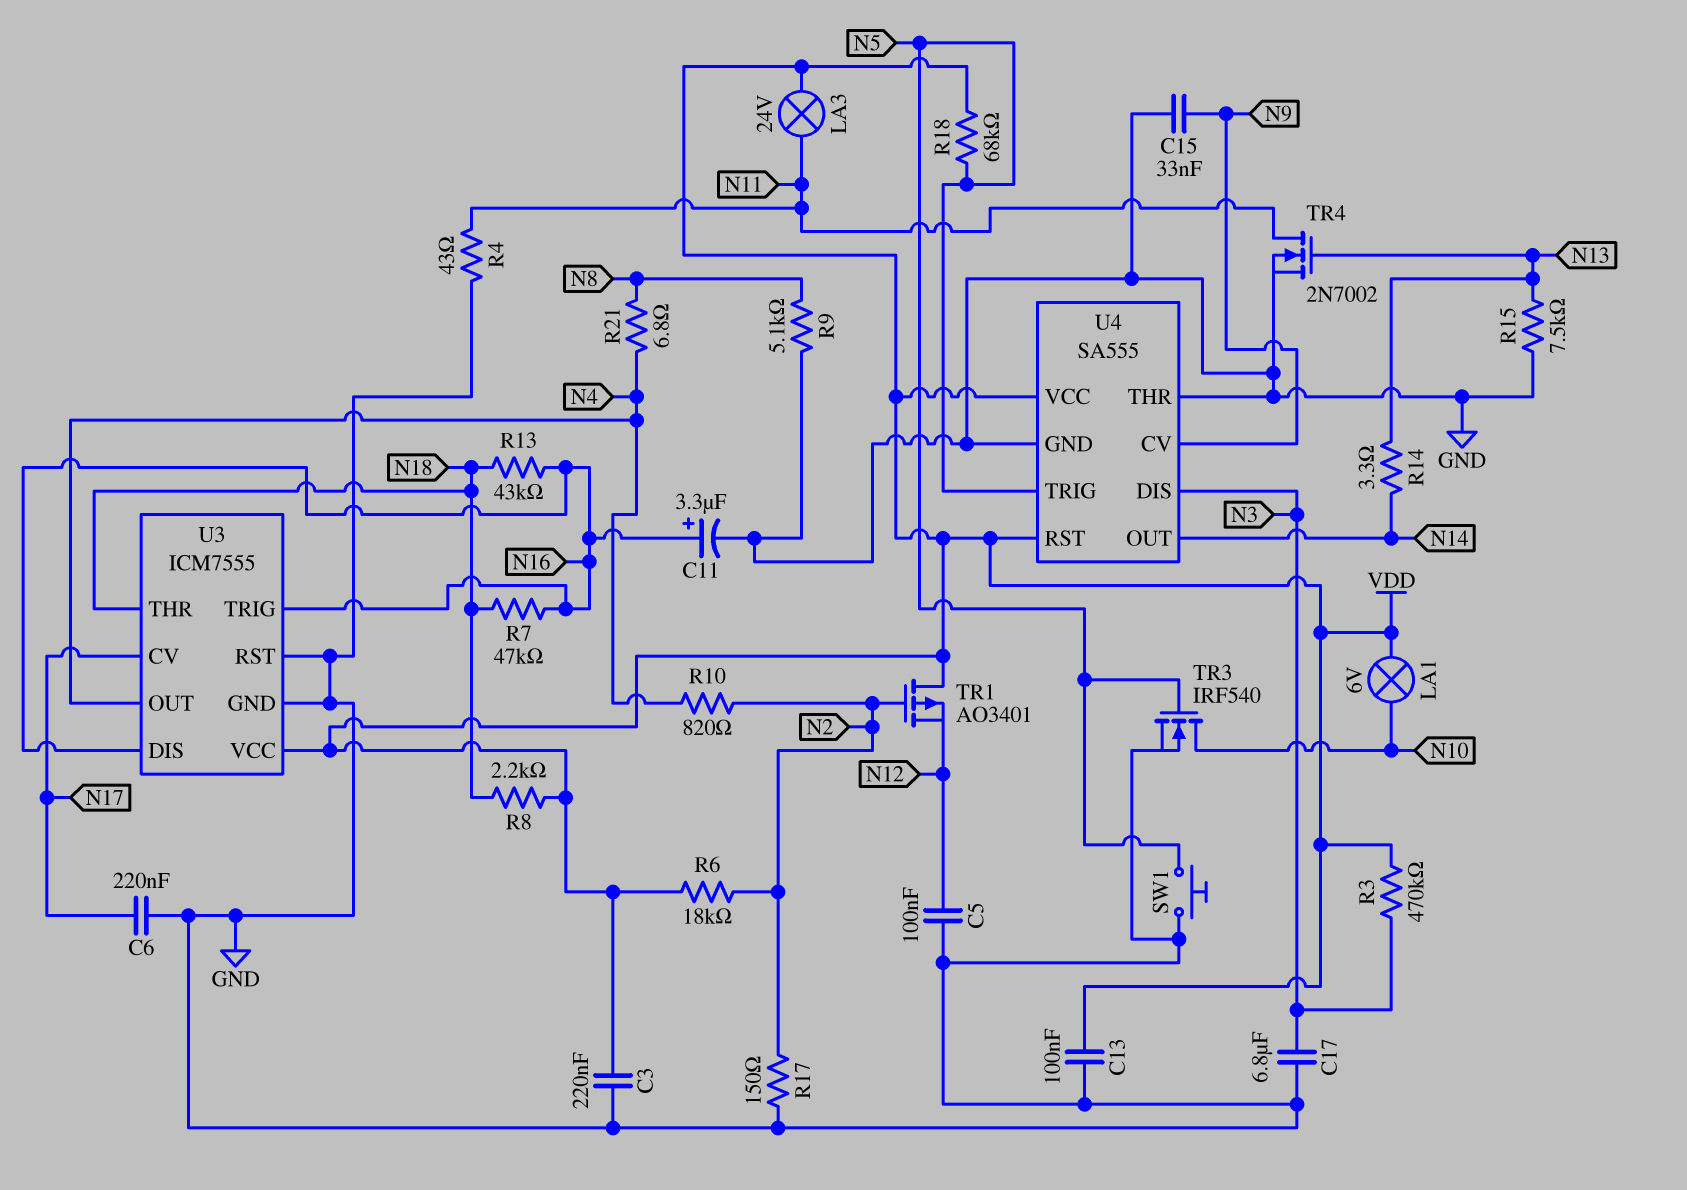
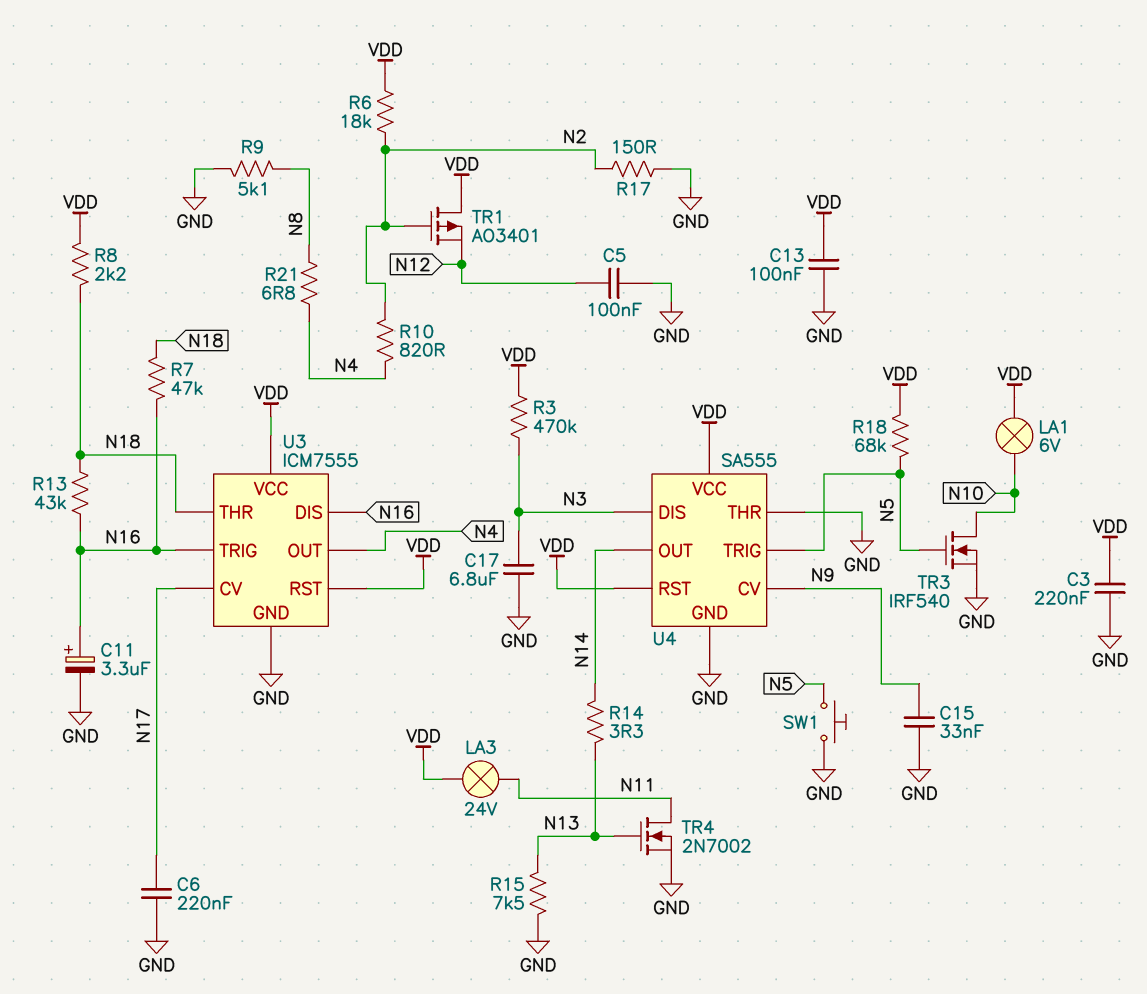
R4: 43 (GND, N11) -> none
U3 pin RST: GND -> VDD

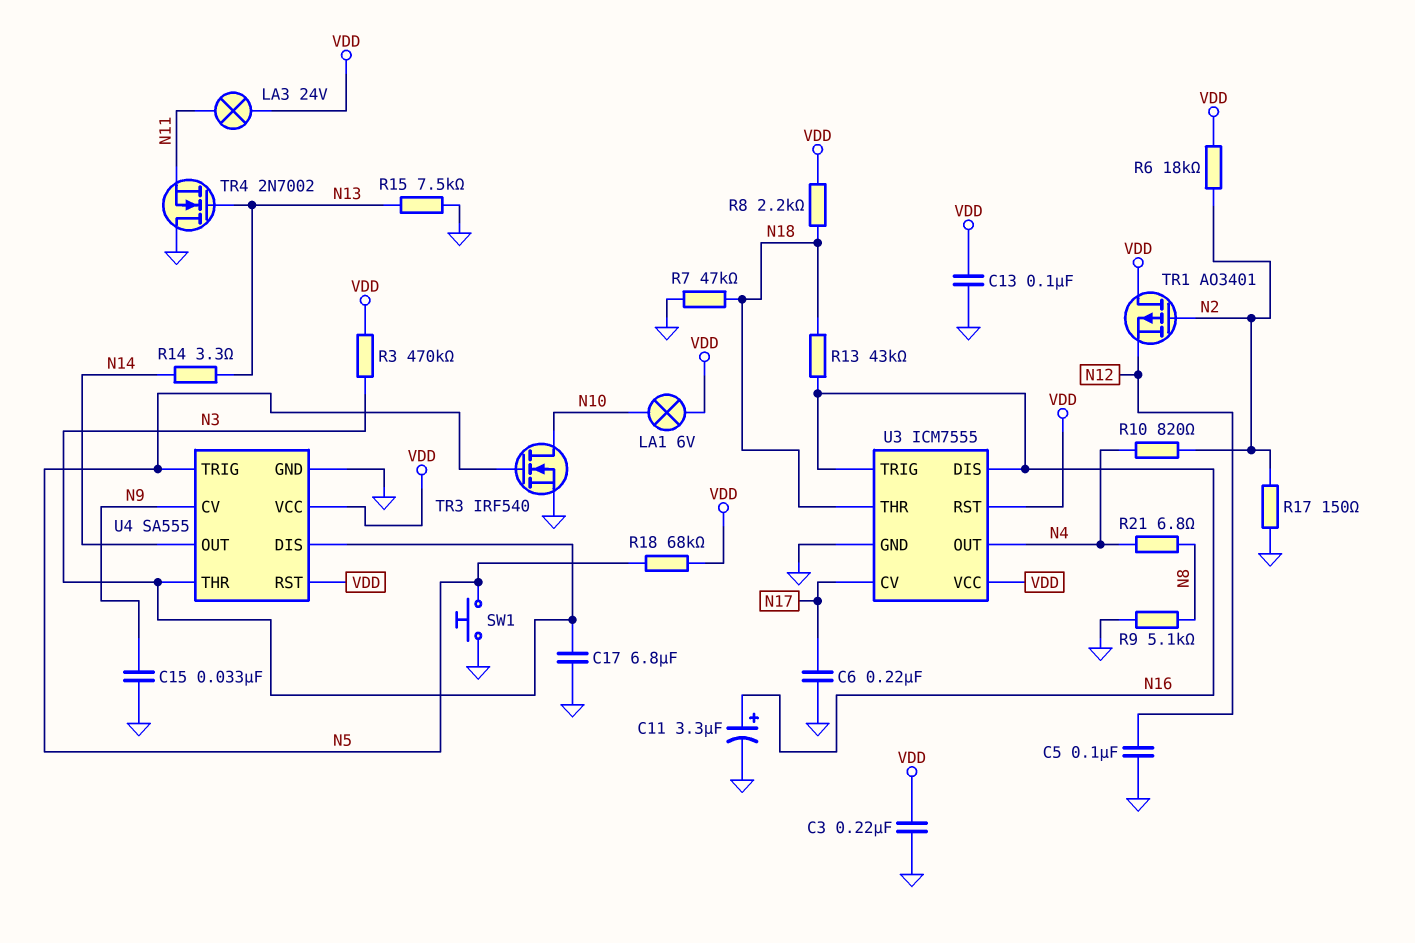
R7: 47k (N16, N18) -> 47k (GND, N18)
TR4: NMOS 2N7002 (G N13, D N11, S GND) -> NMOS 2N7002 (G N13, D GND, S N11)
U4 pin THR: GND -> N3

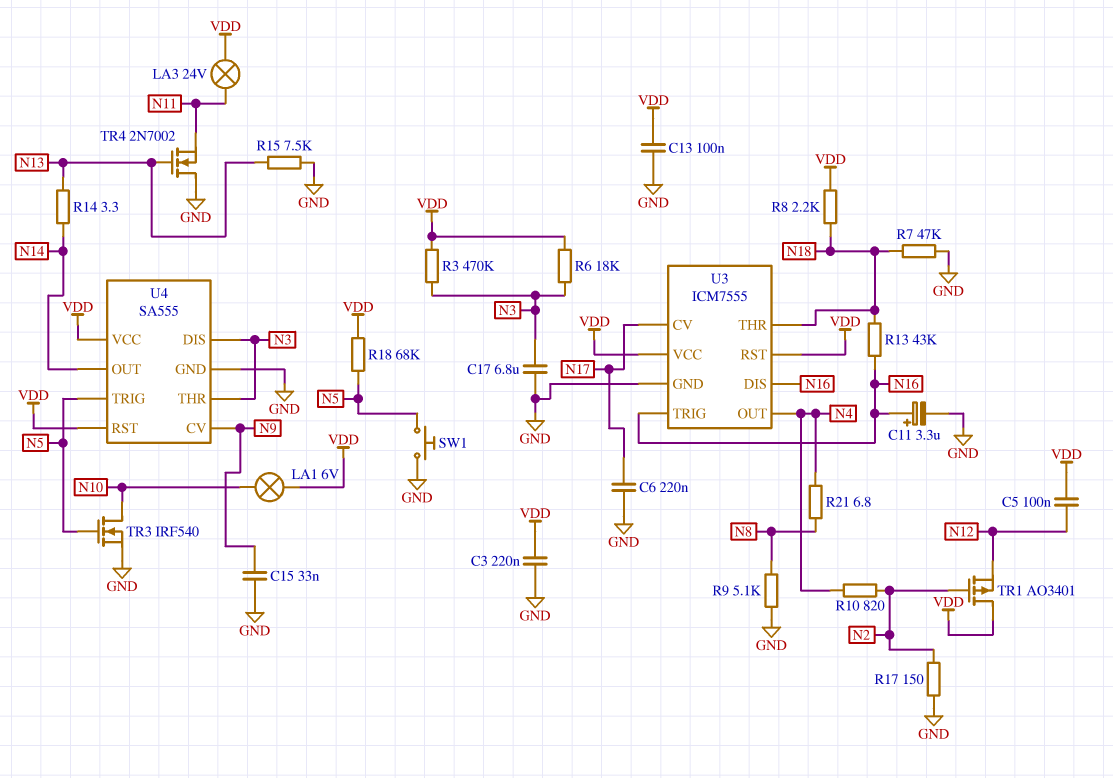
C5: 100nF (GND, N12) -> 100nF (N12, VDD)
R6: 18k (N2, VDD) -> 18k (N3, VDD)

